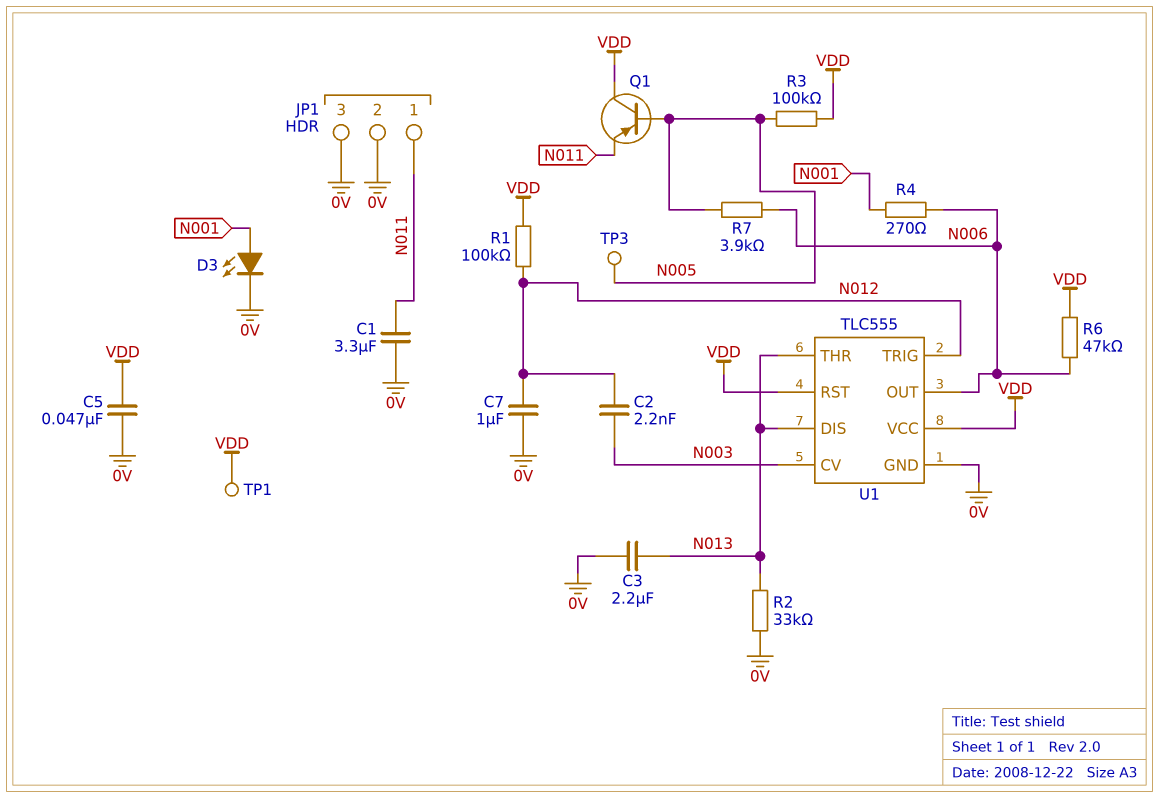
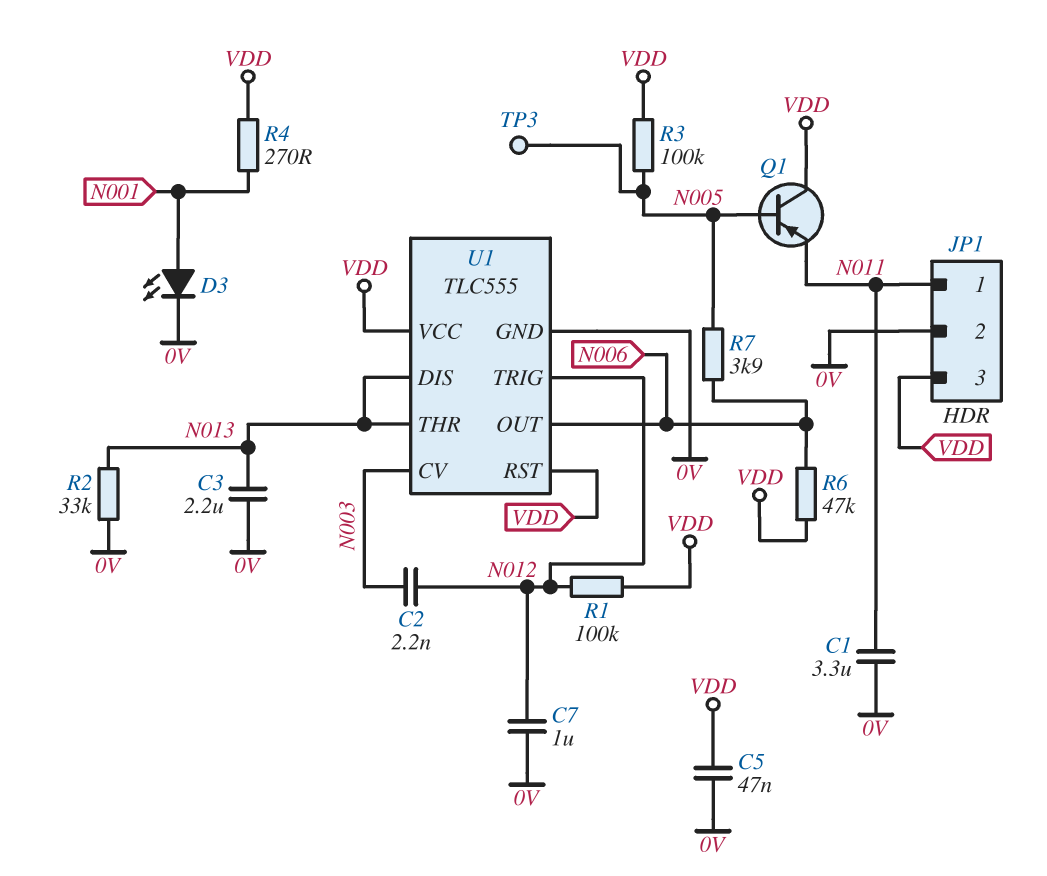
JP1 pin 3: 0V -> VDD
R4: 270 (N001, N006) -> 270 (N001, VDD)
TP1: test point (VDD) -> none

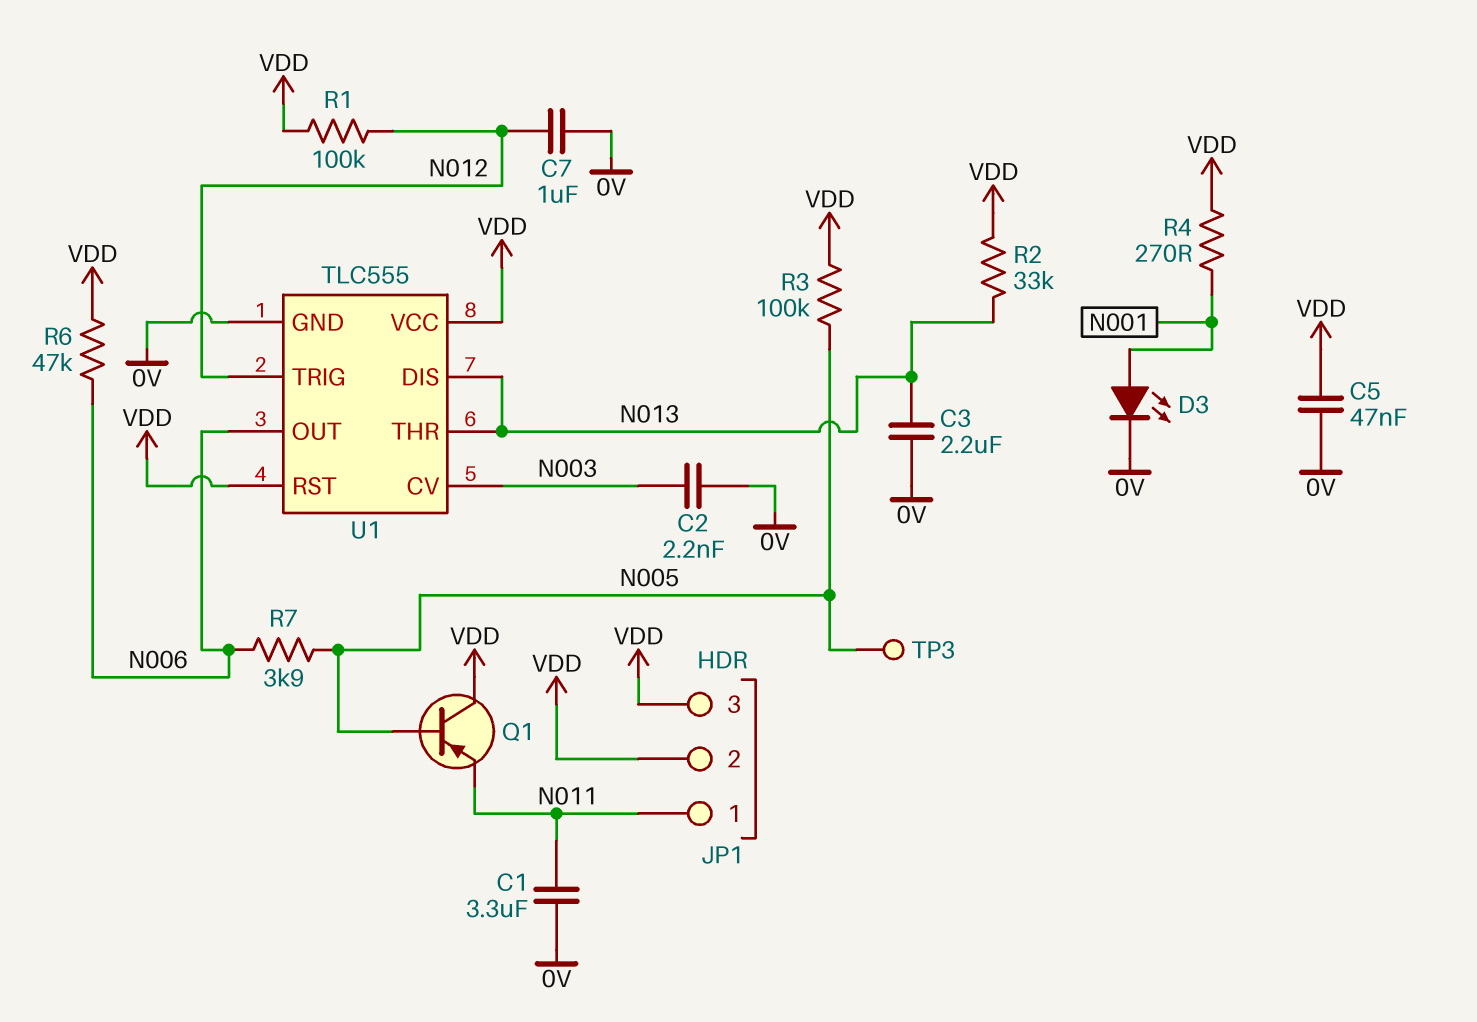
C2: 2.2nF (N003, N012) -> 2.2nF (0V, N003)
JP1 pin 2: 0V -> VDD
R2: 33k (0V, N013) -> 33k (N013, VDD)

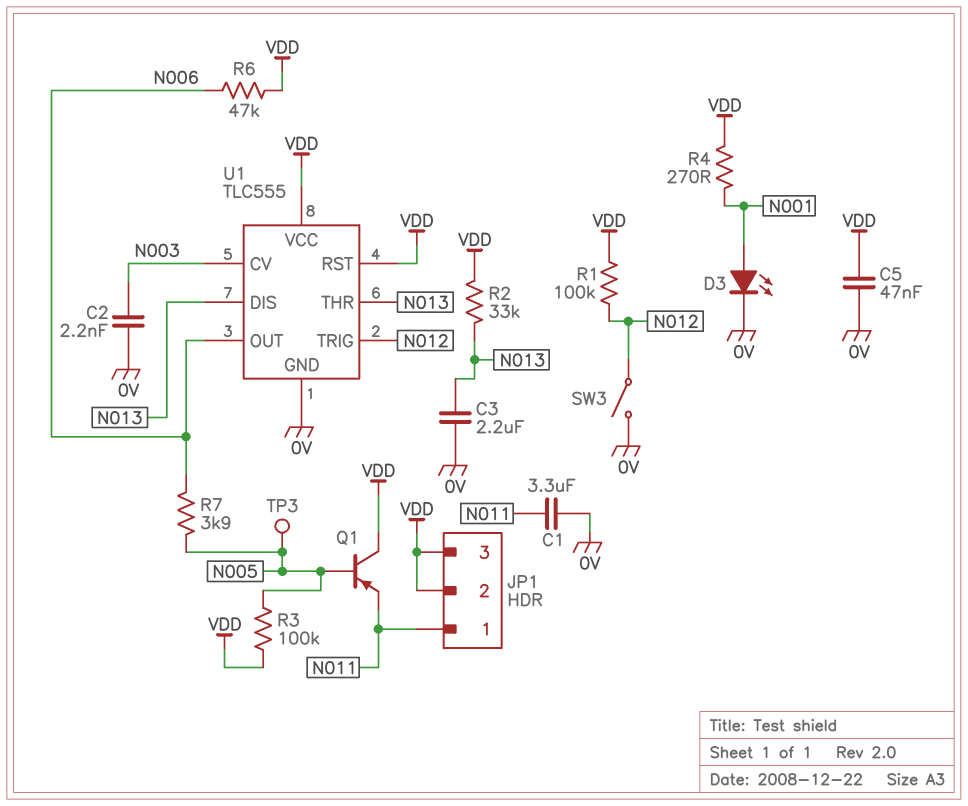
C7: 1uF (0V, N012) -> none
SW3: none -> switch (0V, N012)

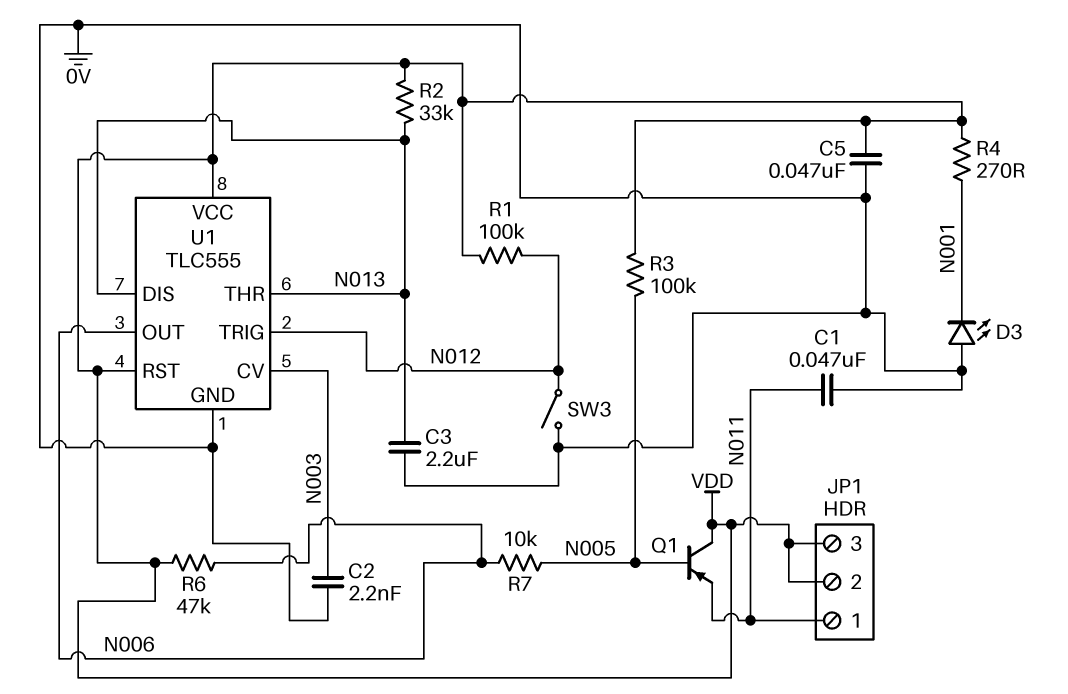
C1: 3.3uF (0V, N011) -> 47nF (0V, N011)
D3: LED (A N001, K 0V) -> LED (A 0V, K N001)
R7: 3.9k (N005, N006) -> 10k (N005, N006)
TP3: test point (N005) -> none

